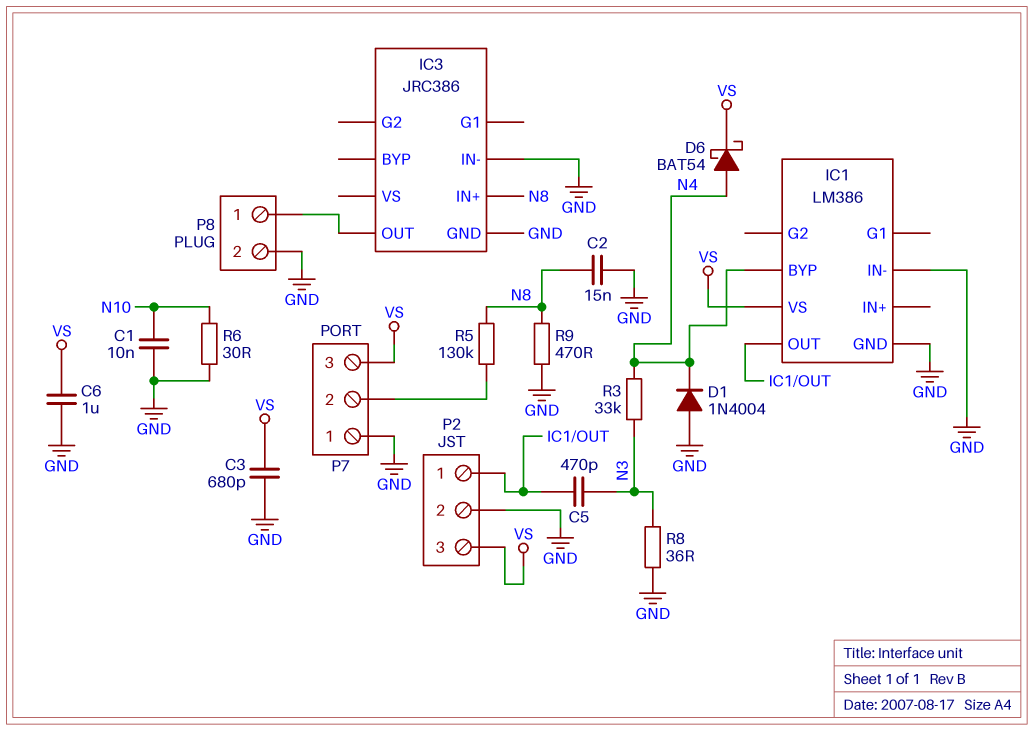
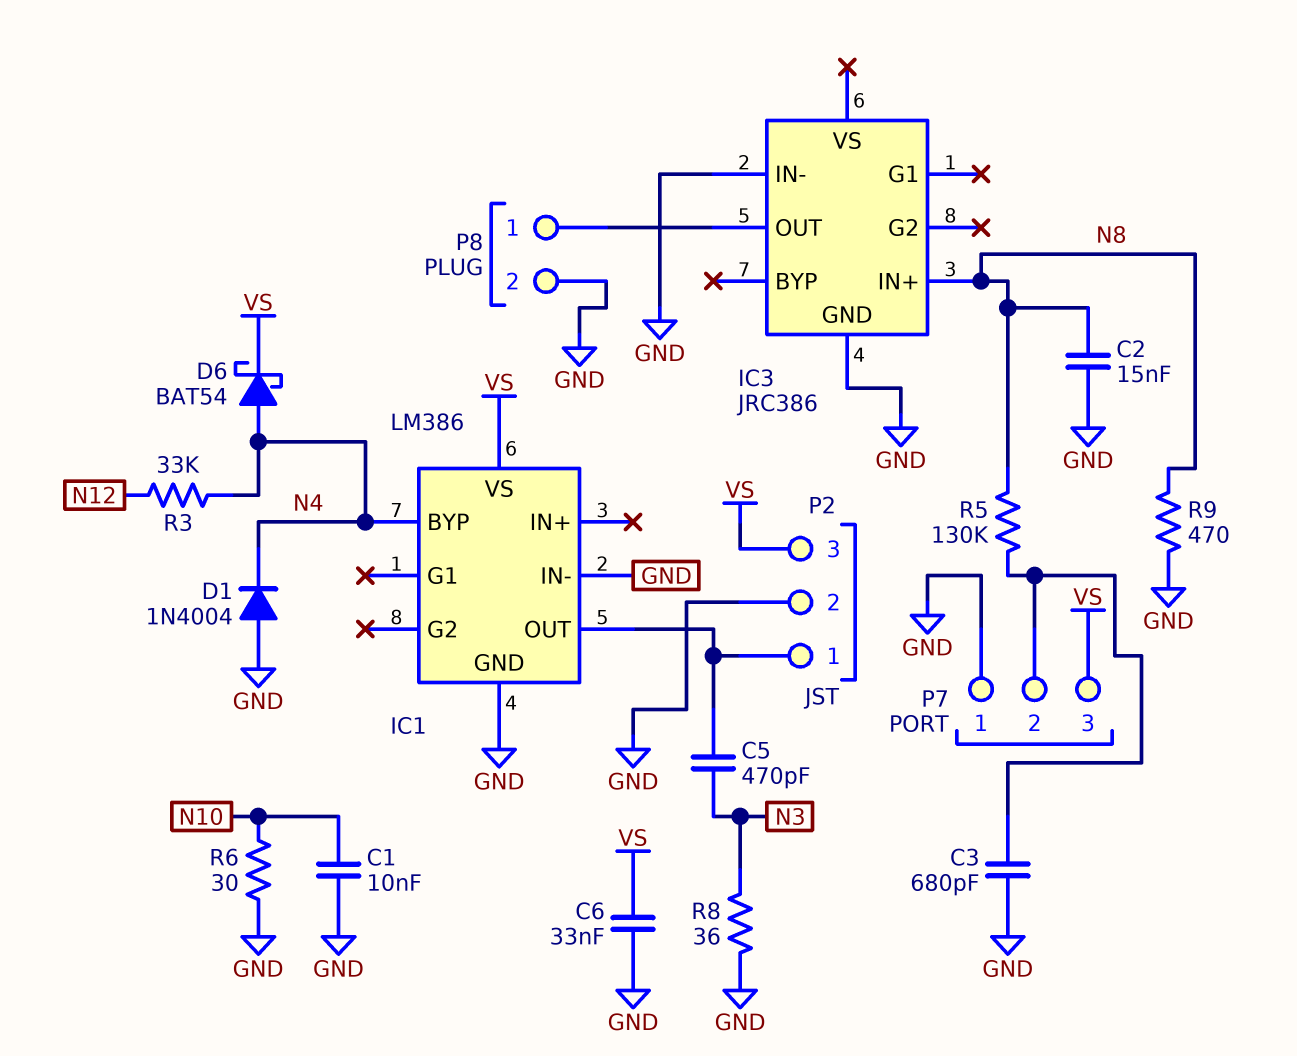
C3: 680pF (GND, VS) -> 680pF (GND, P7/2)
C6: 1uF (GND, VS) -> 33nF (GND, VS)
R3: 33k (N3, N4) -> 33k (N4, N12)

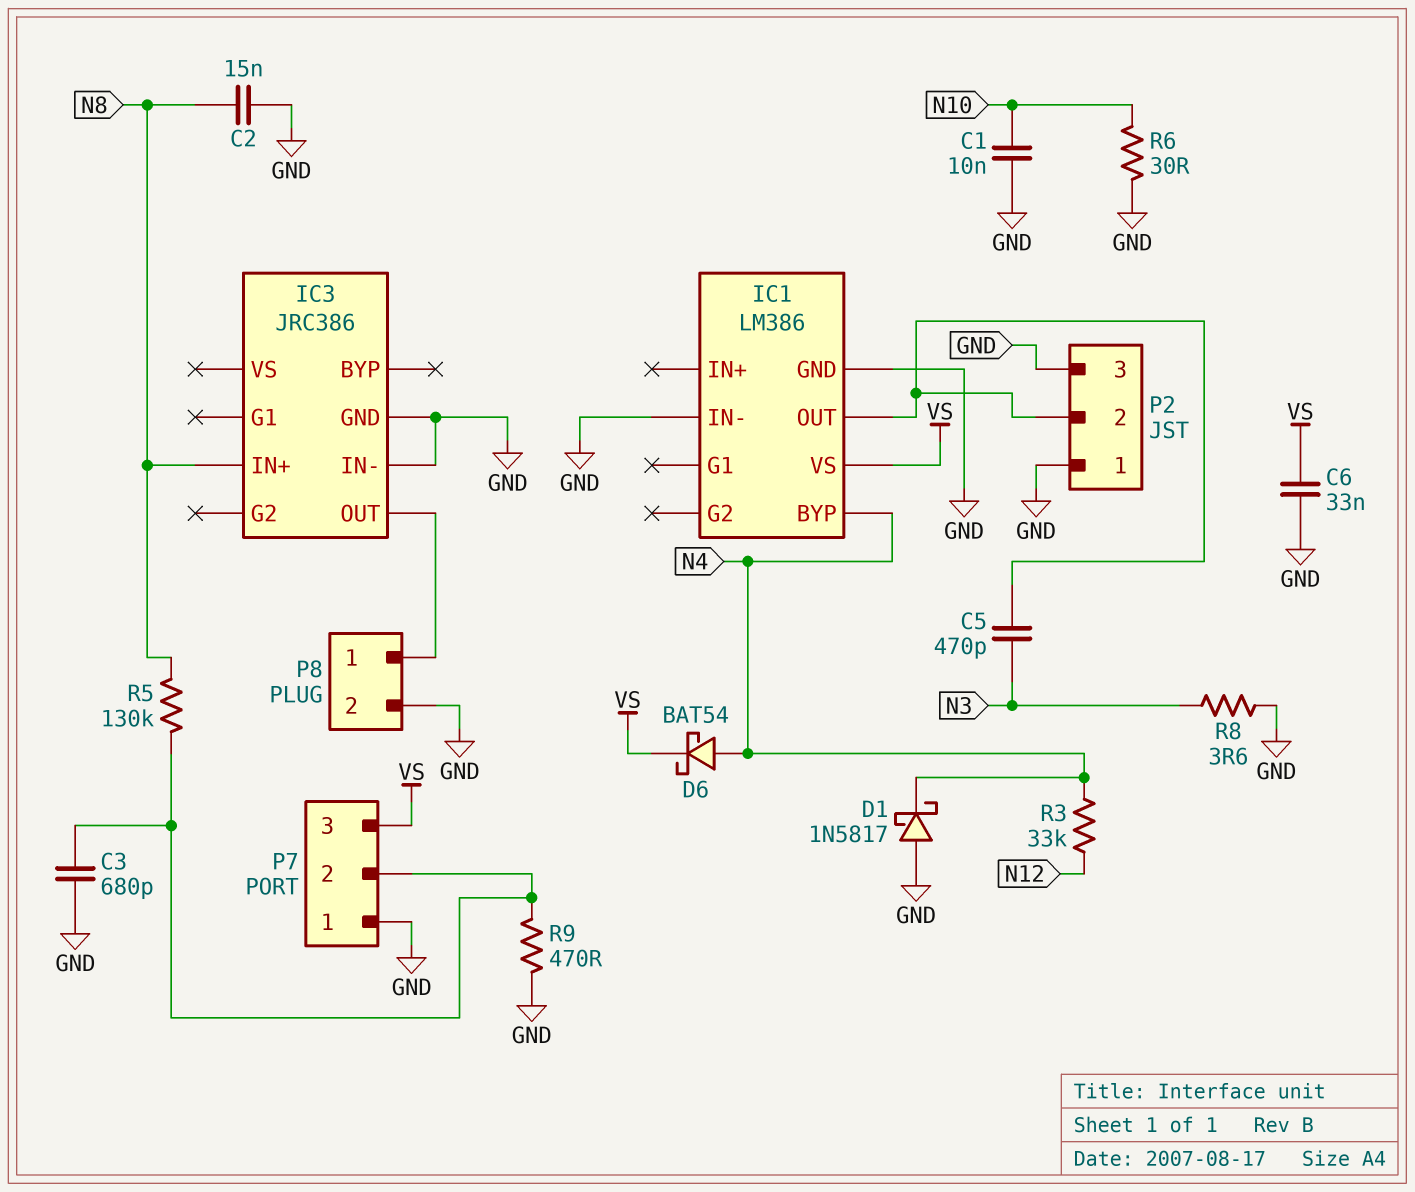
D1: diode 1N4004 (A GND, K N4) -> schottky 1N5817 (A GND, K N4)
P2 pin 1: IC1/OUT -> GND
P2 pin 2: GND -> IC1/OUT
P2 pin 3: VS -> GND
R8: 36 (GND, N3) -> 3.6 (GND, N3)
R9: 470 (GND, N8) -> 470 (GND, P7/2)

